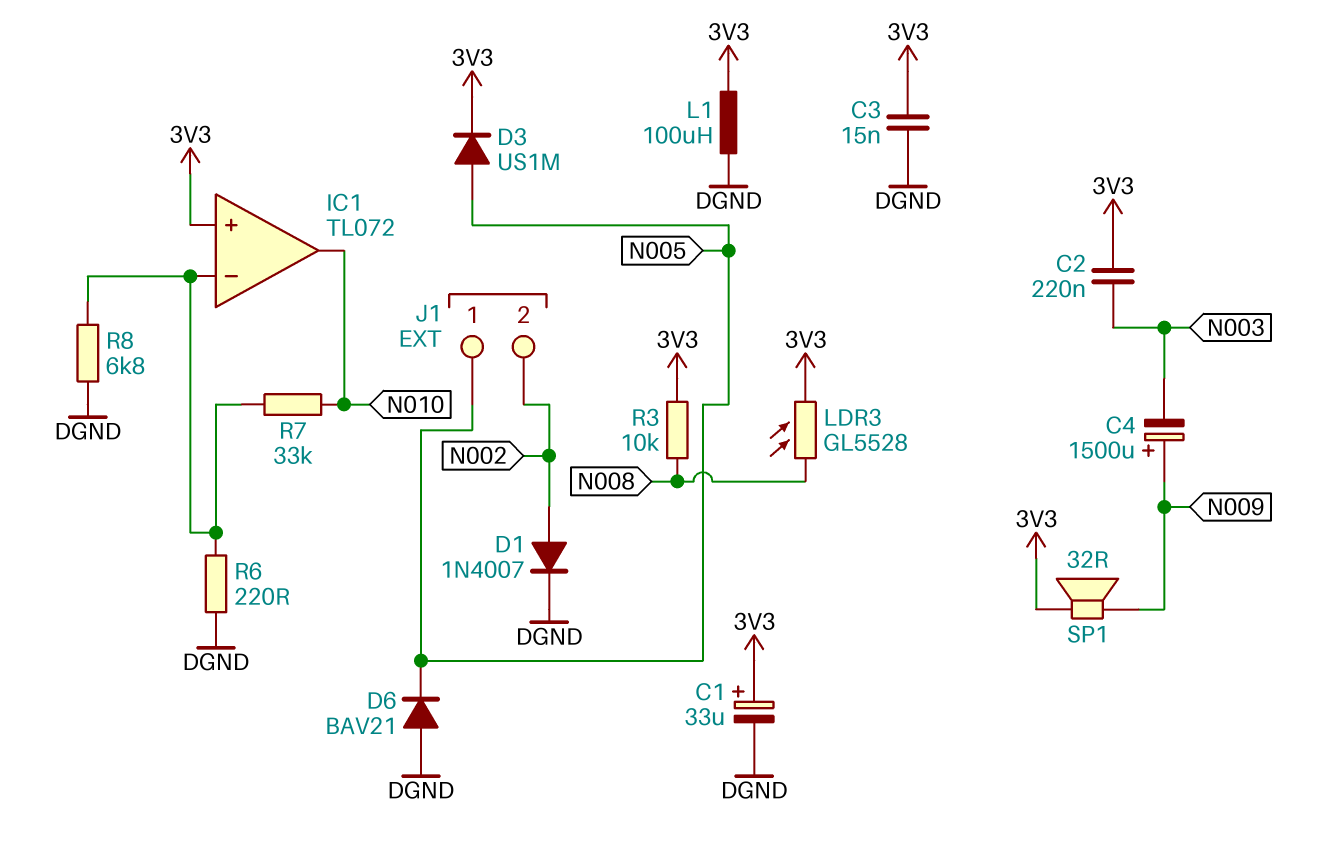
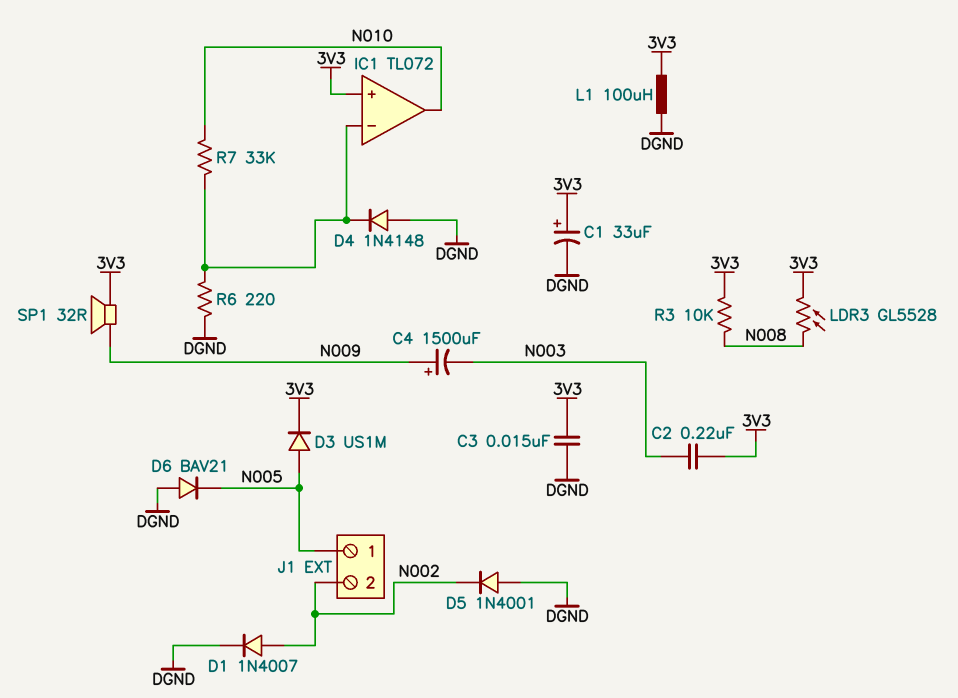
D4: none -> diode 1N4148 (A DGND, K IC1/in-)
D5: none -> diode 1N4001 (A DGND, K N002)
R8: 6.8k (DGND, IC1/in-) -> none

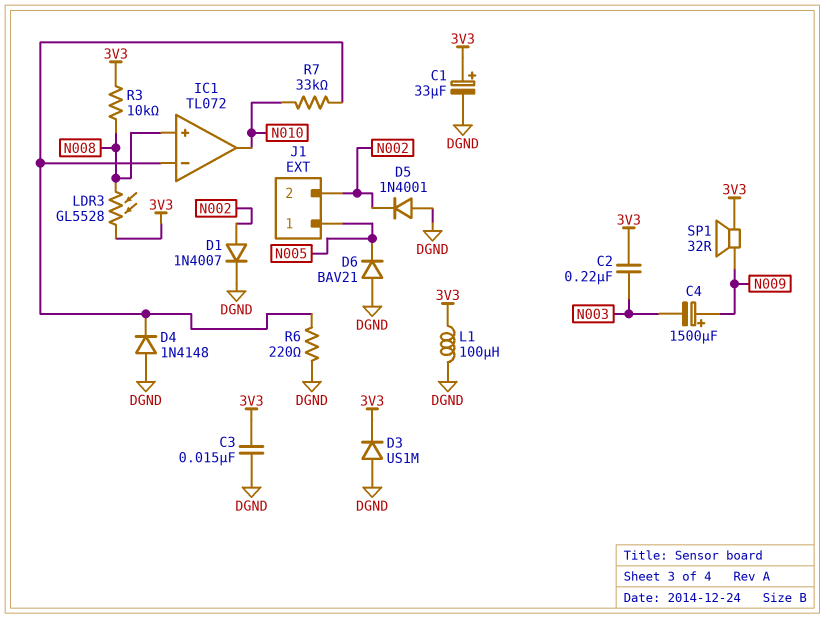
D3: diode US1M (A N005, K 3V3) -> diode US1M (A DGND, K 3V3)
IC1 pin in+: 3V3 -> N008

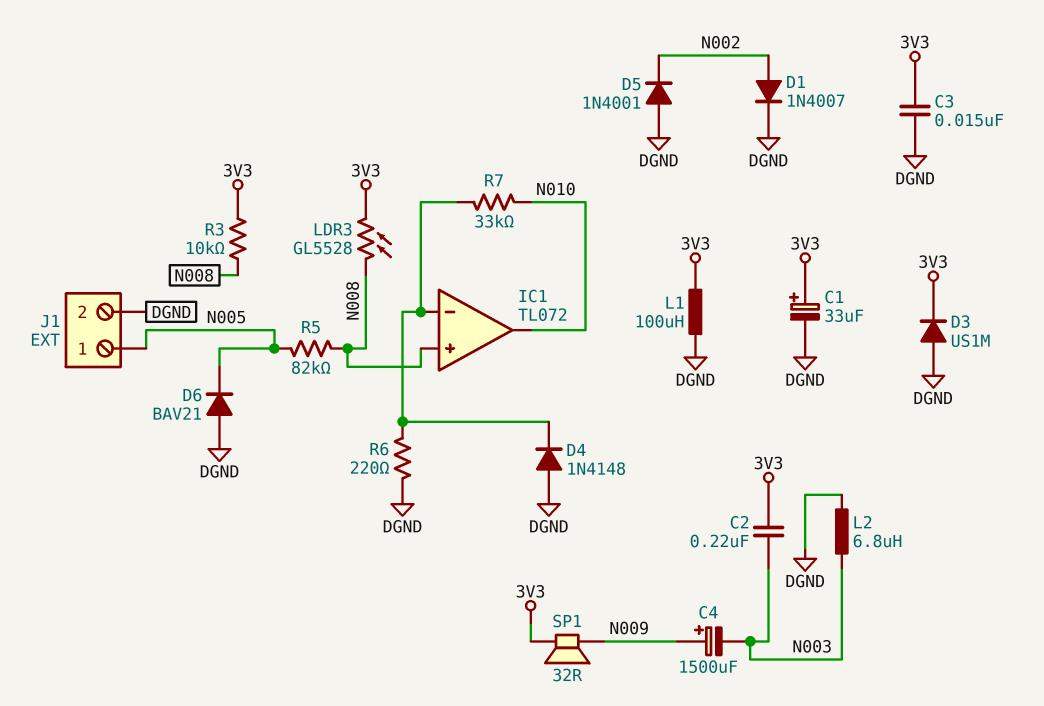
J1 pin 2: N002 -> DGND
L2: none -> 6.8uH (DGND, N003)
R5: none -> 82k (N005, N008)

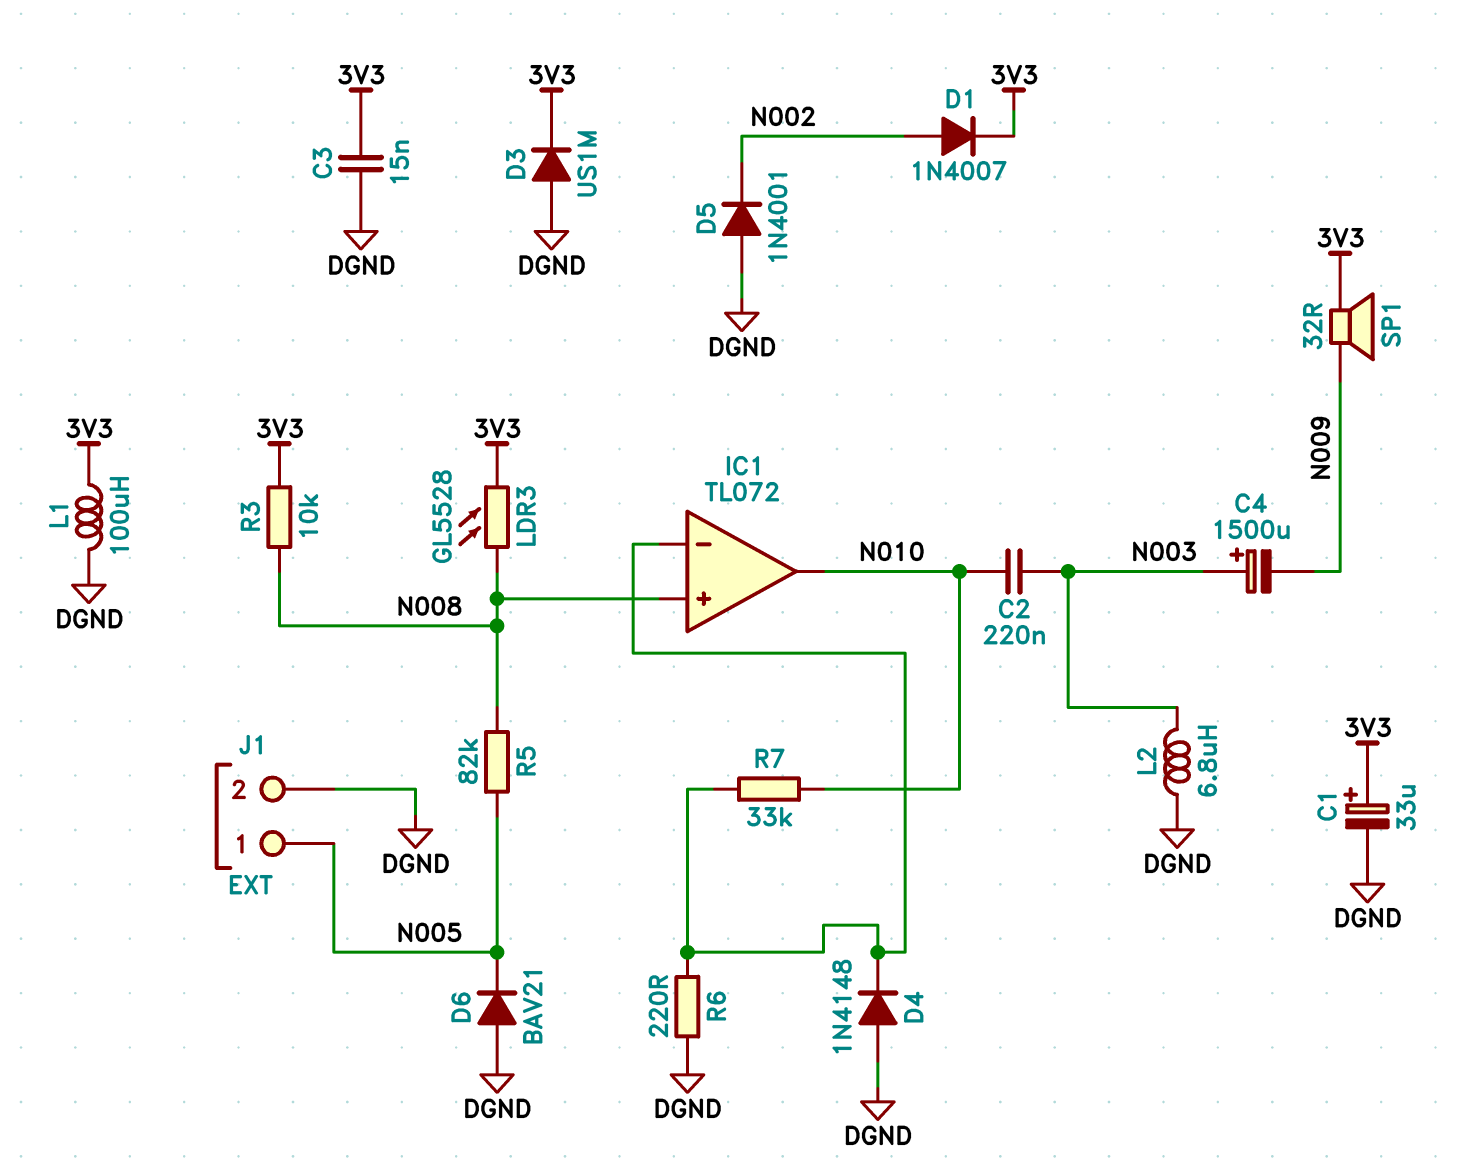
C2: 220nF (3V3, N003) -> 220nF (N003, N010)
C4: 1500uF (plus N009, minus N003) -> 1500uF (plus N003, minus N009)
D1: diode 1N4007 (A N002, K DGND) -> diode 1N4007 (A N002, K 3V3)

